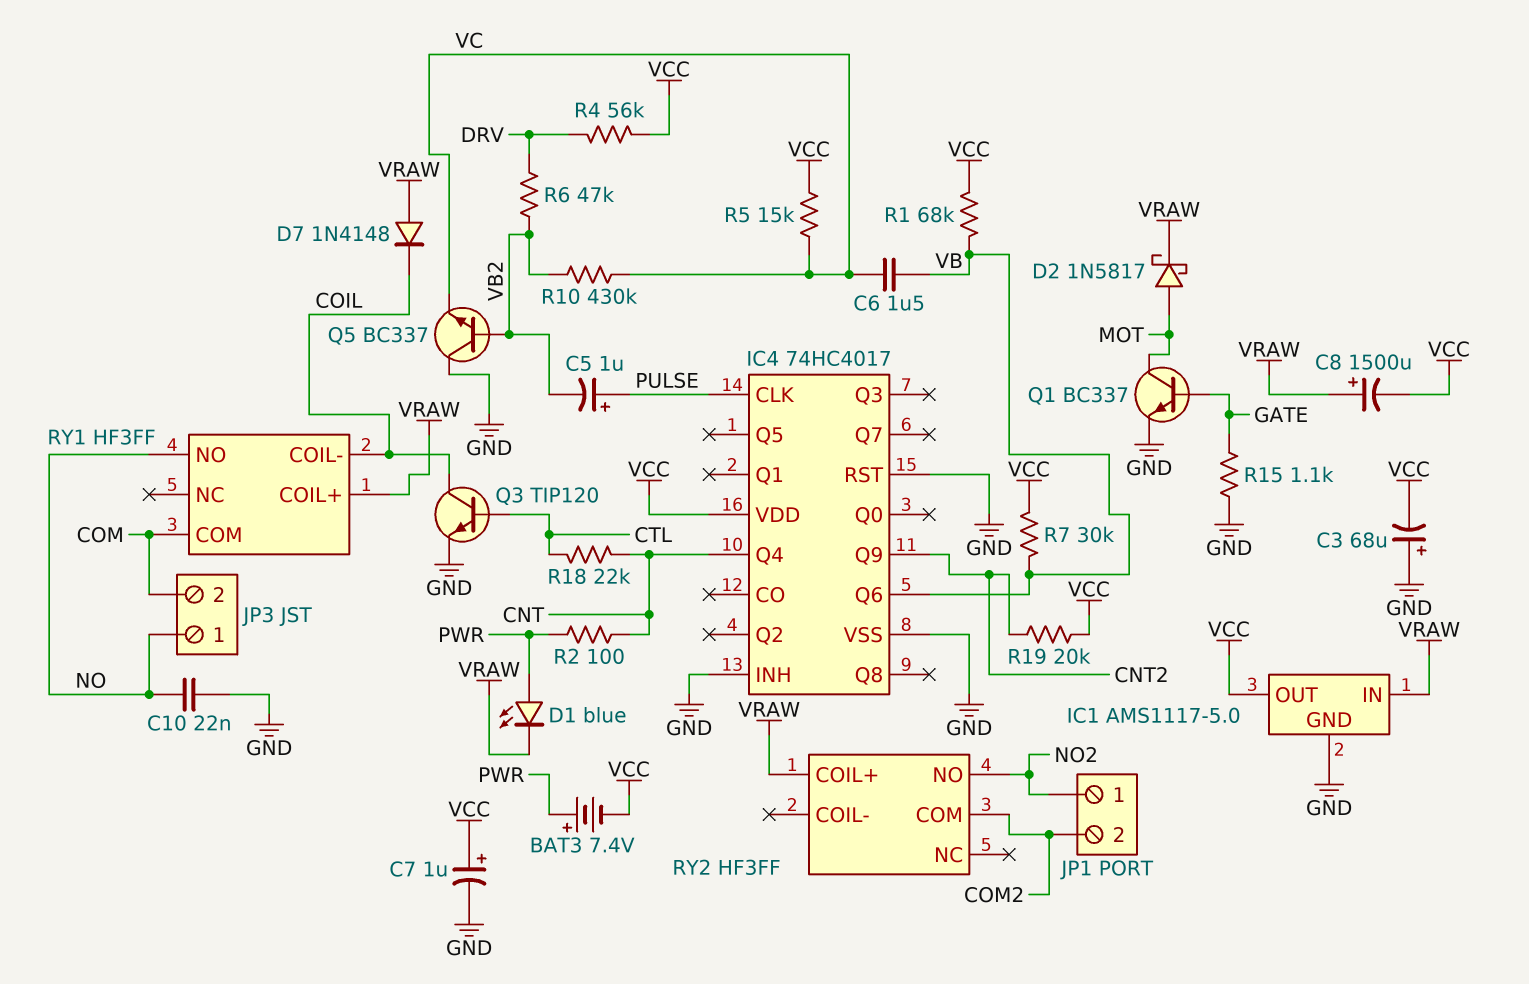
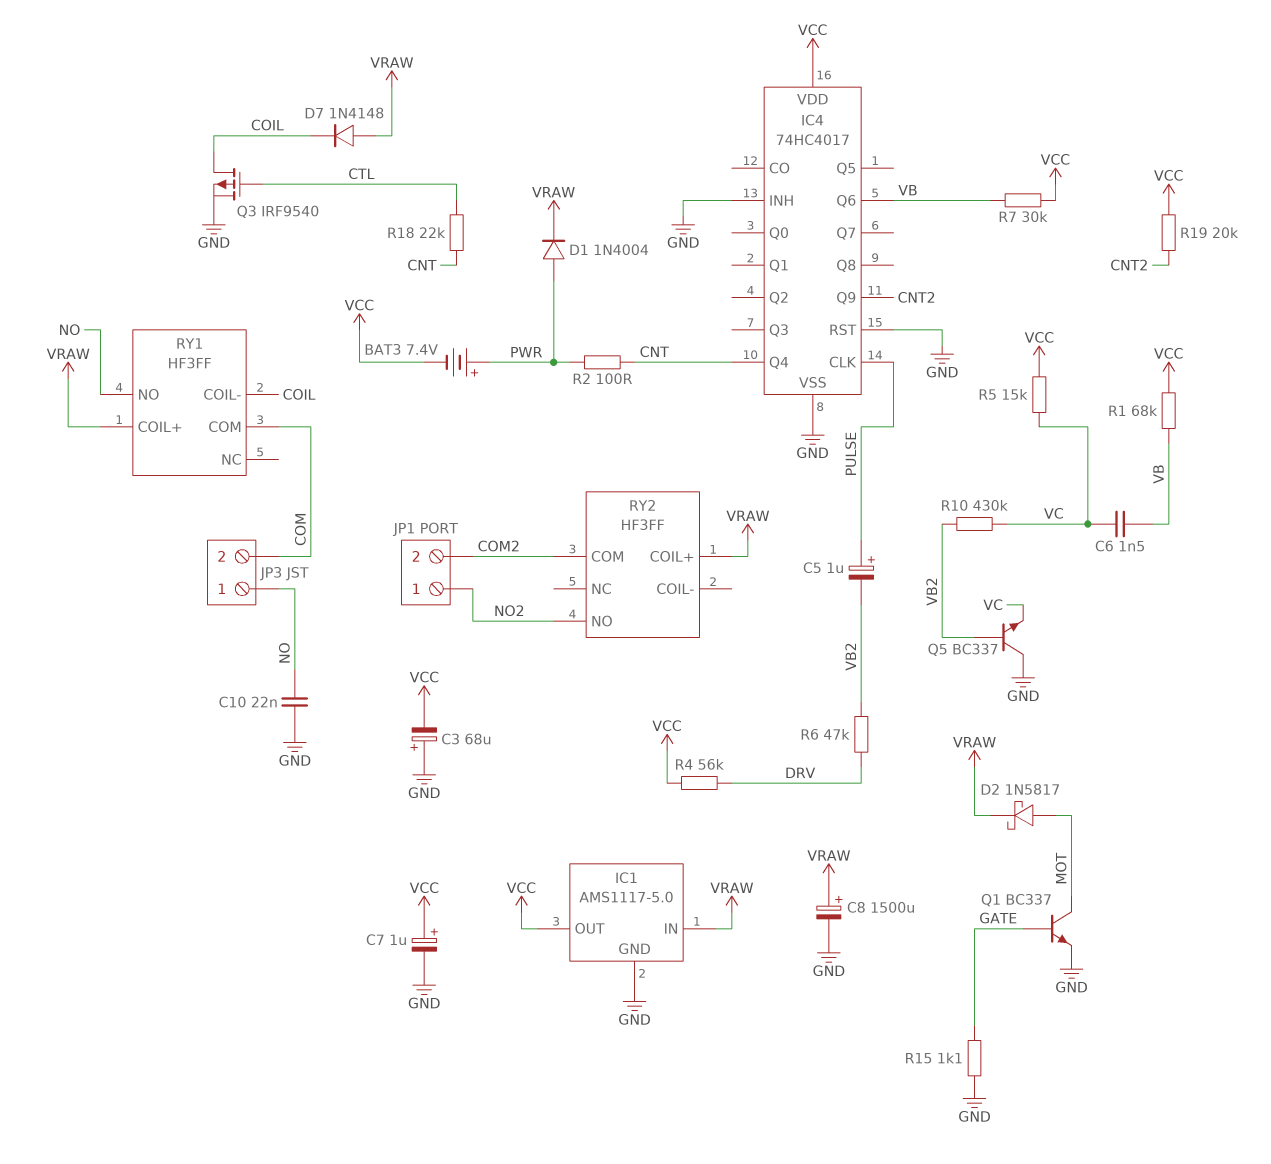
C6: 1.5uF (VB, VC) -> 1.5nF (VB, VC)
C8: 1500uF (plus VRAW, minus VCC) -> 1500uF (plus VRAW, minus GND)
D1: LED blue (A PWR, K VRAW) -> diode 1N4004 (A PWR, K VRAW)
Q3: NPN TIP120 (B CTL, C COIL, E GND) -> PMOS IRF9540 (G CTL, D COIL, S GND)

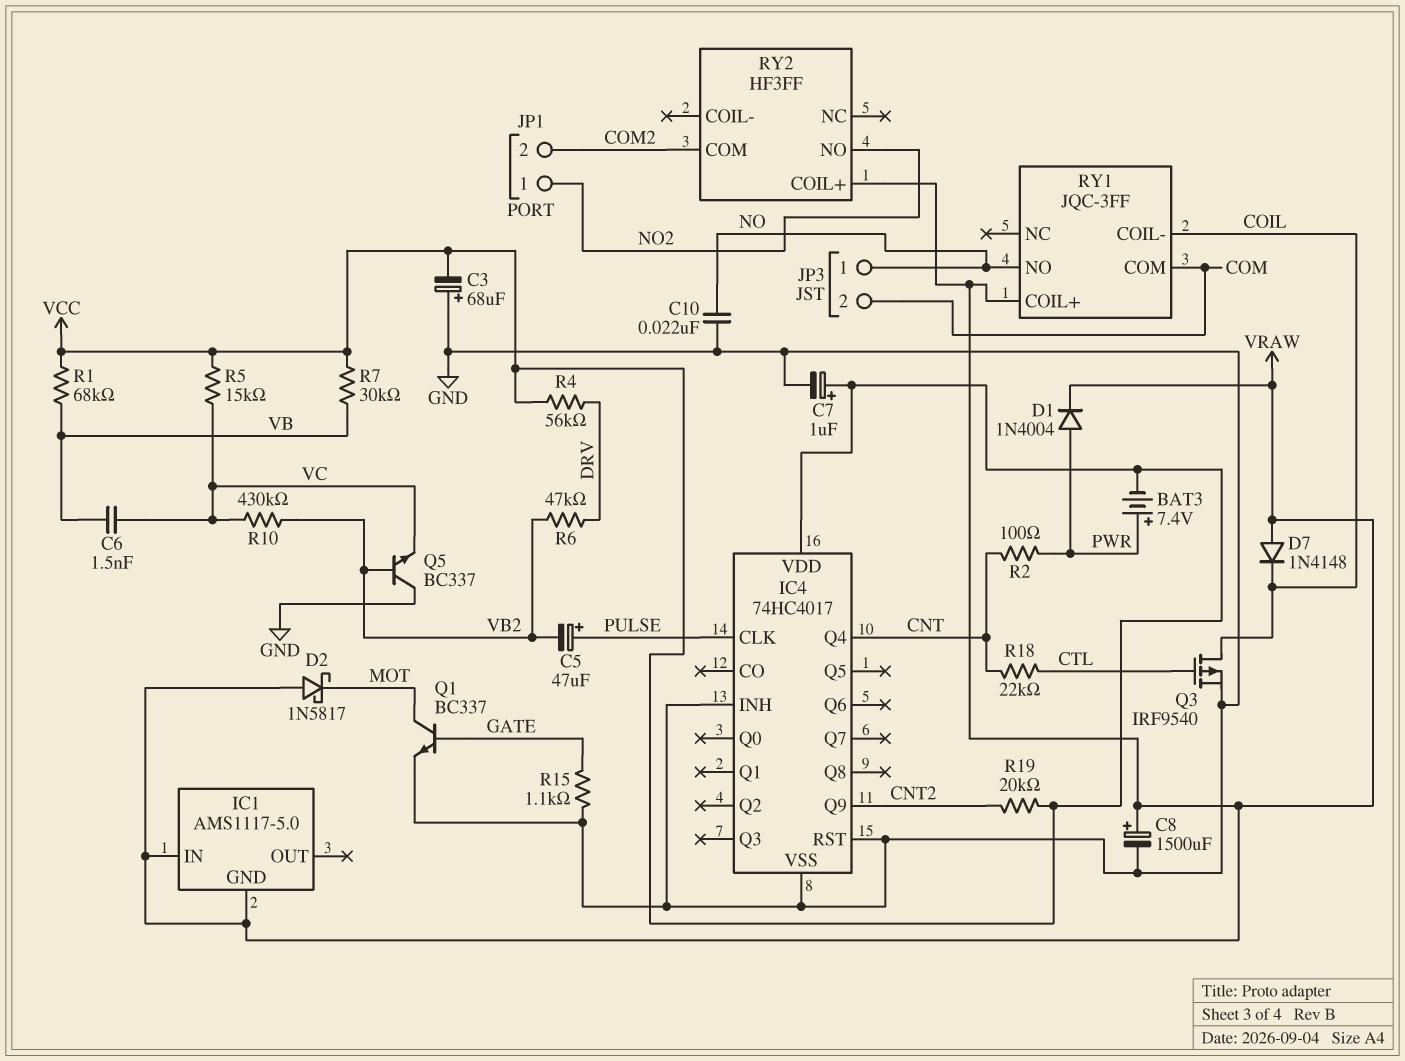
C5: 1uF (plus PULSE, minus VB2) -> 47uF (plus PULSE, minus VB2)
D2: schottky 1N5817 (A MOT, K VRAW) -> schottky 1N5817 (A VRAW, K MOT)
IC1 pin GND: GND -> VRAW
IC1 pin OUT: VCC -> none
IC4 pin Q6: VB -> none
RY1: HF3FF -> JQC-3FF

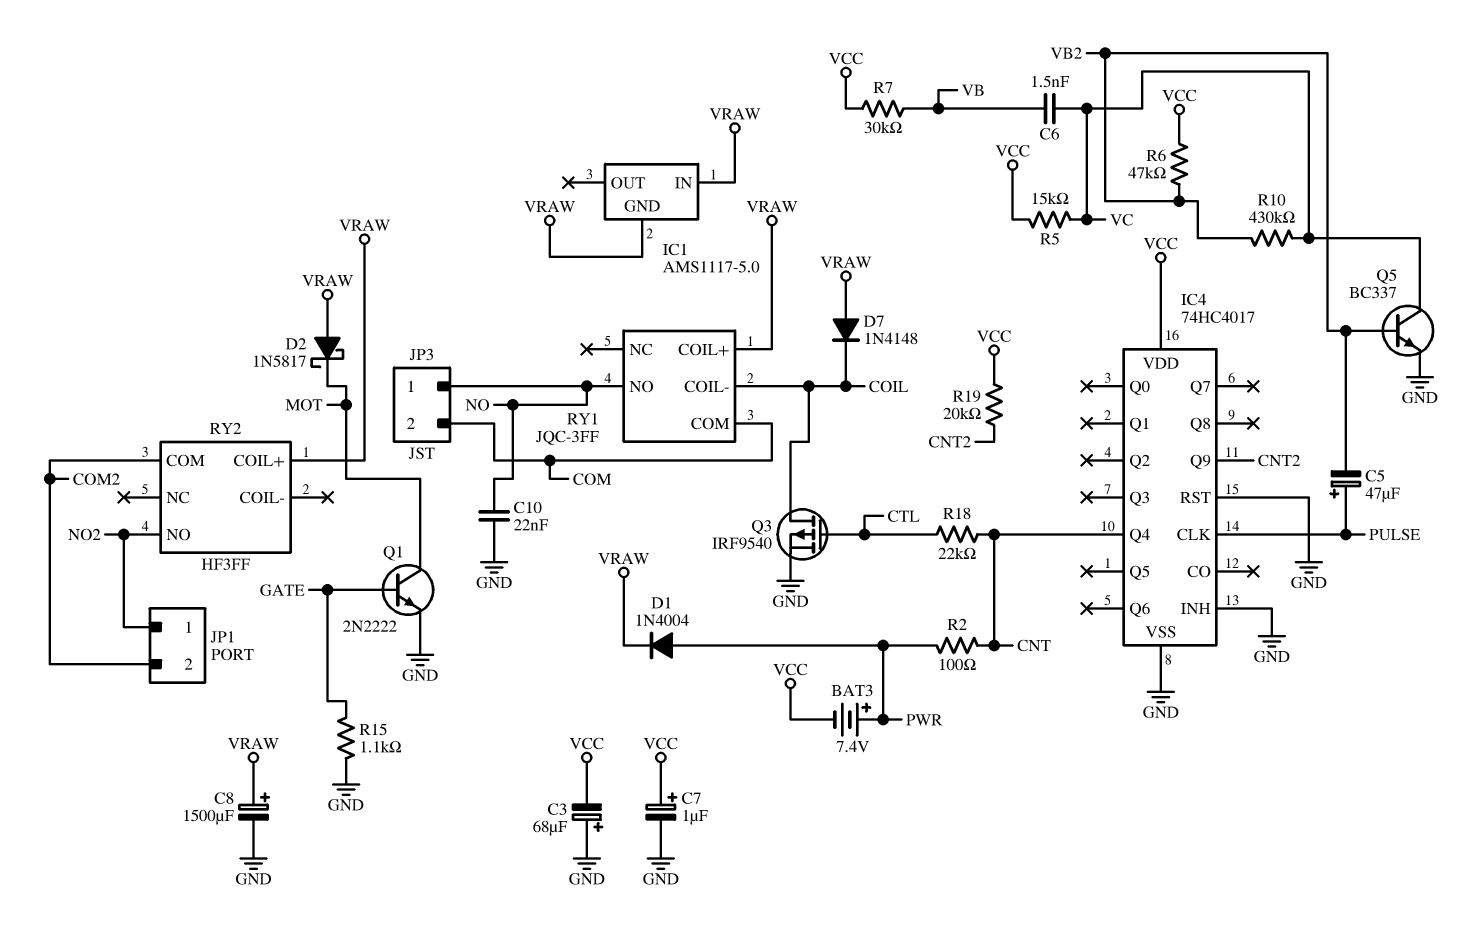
Q1: NPN BC337 (B GATE, C MOT, E GND) -> NPN 2N2222 (B GATE, C MOT, E GND)
Q5: NPN BC337 (B VB2, C GND, E VC) -> NPN BC337 (B VB2, C VC, E GND)
R1: 68k (VB, VCC) -> none
R4: 56k (DRV, VCC) -> none
R6: 47k (DRV, VB2) -> 47k (VB2, VCC)

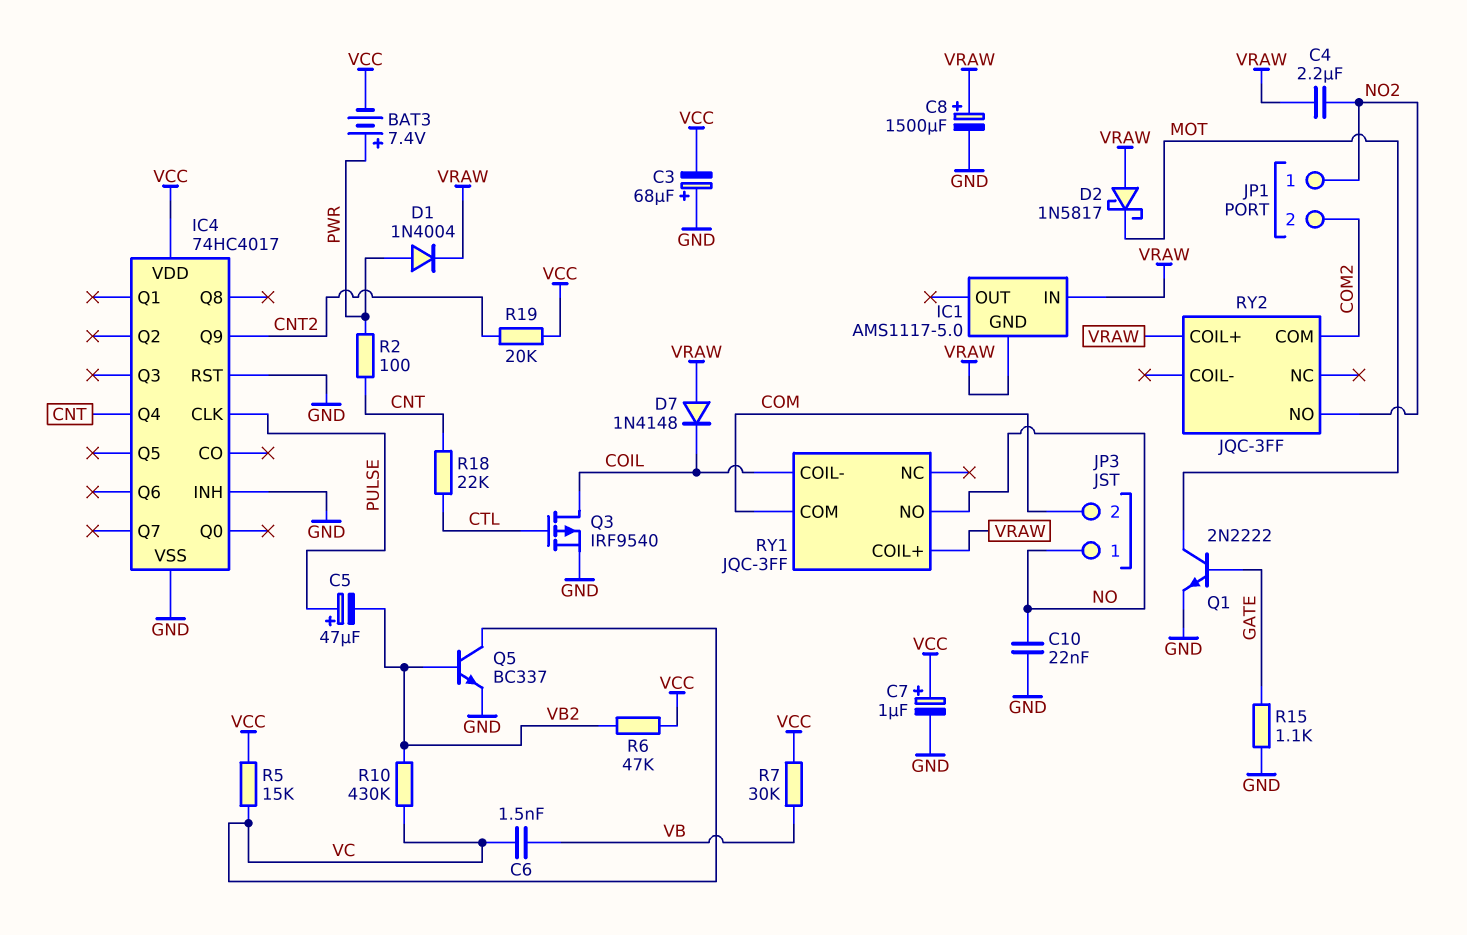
C4: none -> 2.2uF (NO2, VRAW)
RY2: HF3FF -> JQC-3FF

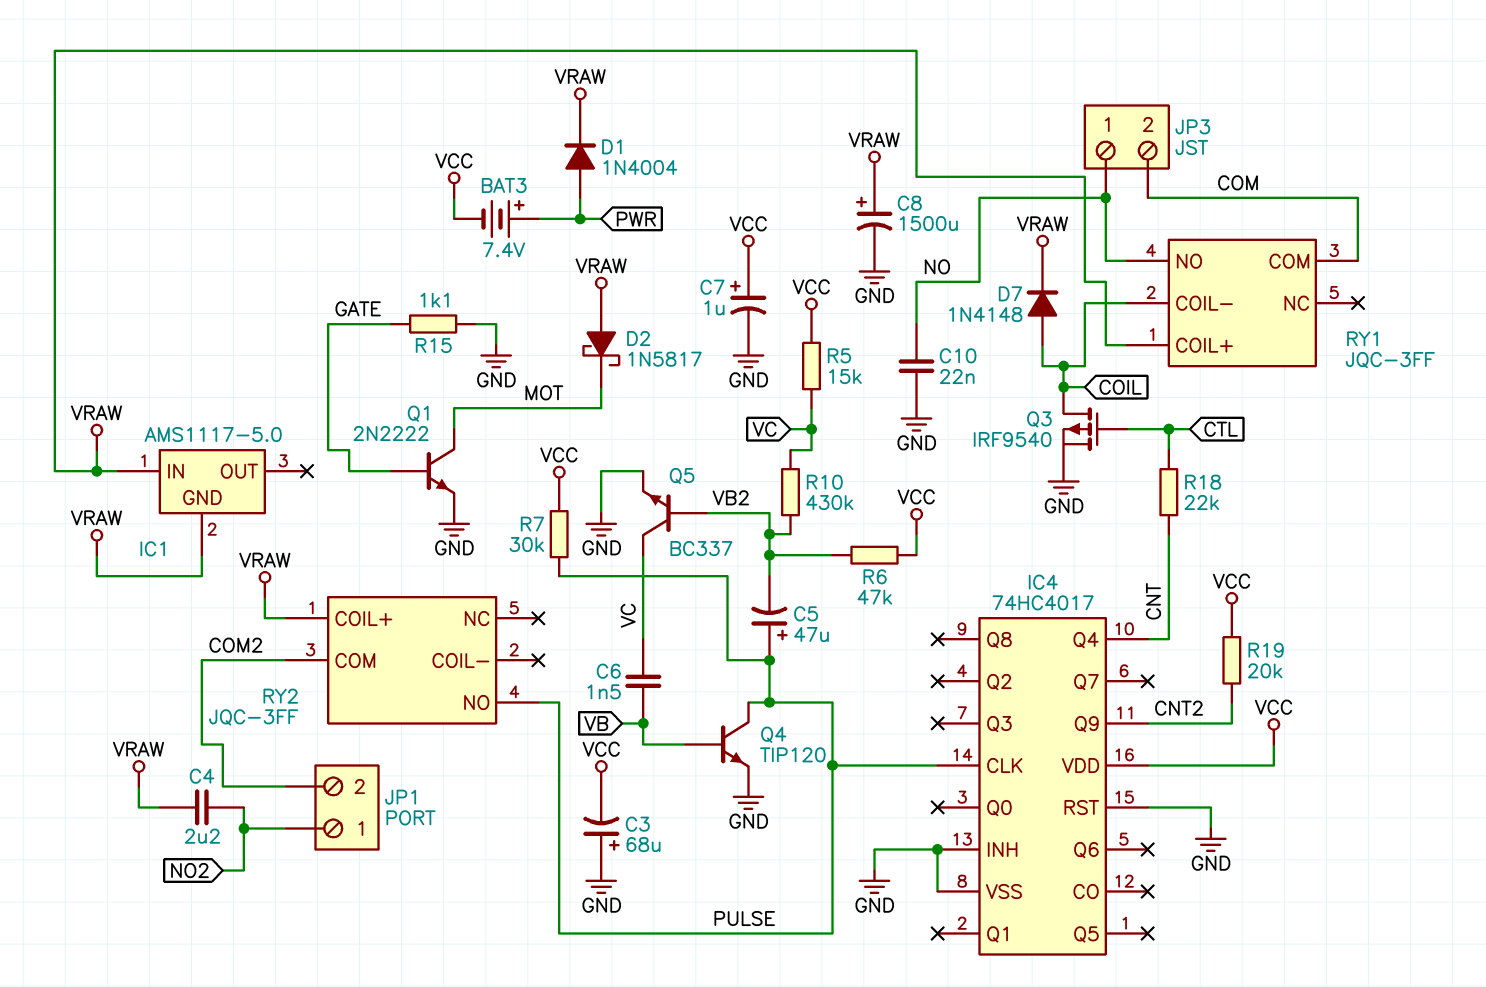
D7: diode 1N4148 (A VRAW, K COIL) -> diode 1N4148 (A COIL, K VRAW)
Q4: none -> NPN TIP120 (B VB, C PULSE, E GND)
R2: 100 (CNT, PWR) -> none
R7: 30k (VB, VCC) -> 30k (PULSE, VCC)
RY2 pin NO: NO2 -> PULSE

